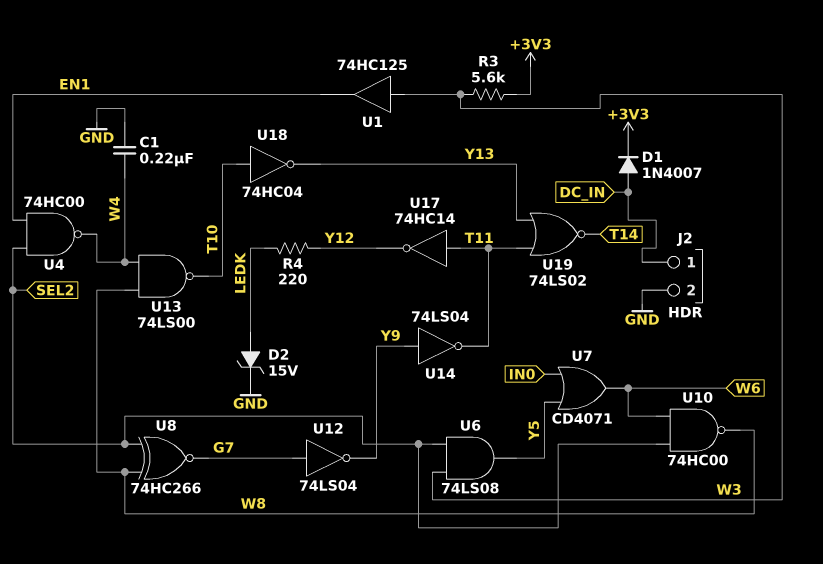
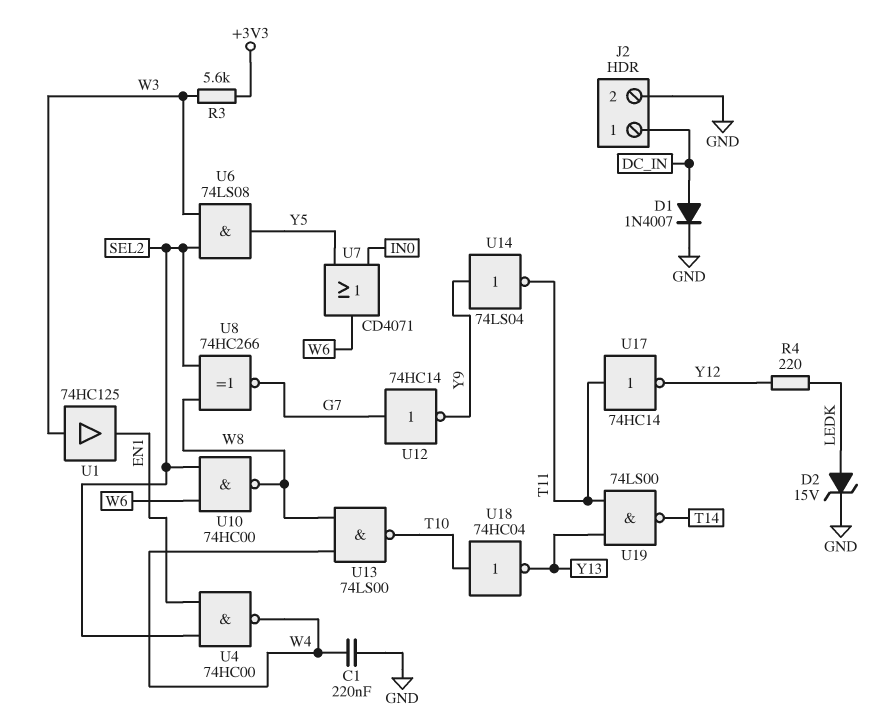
D1: diode 1N4007 (A DC_IN, K +3V3) -> diode 1N4007 (A DC_IN, K GND)
U12: NOT 74LS04 (in G7, out Y9) -> NOT 74HC14 (in G7, out Y9)
U19: NOR 74LS02 (in T11, in Y13, out T14) -> NAND 74LS00 (in T11, in Y13, out T14)

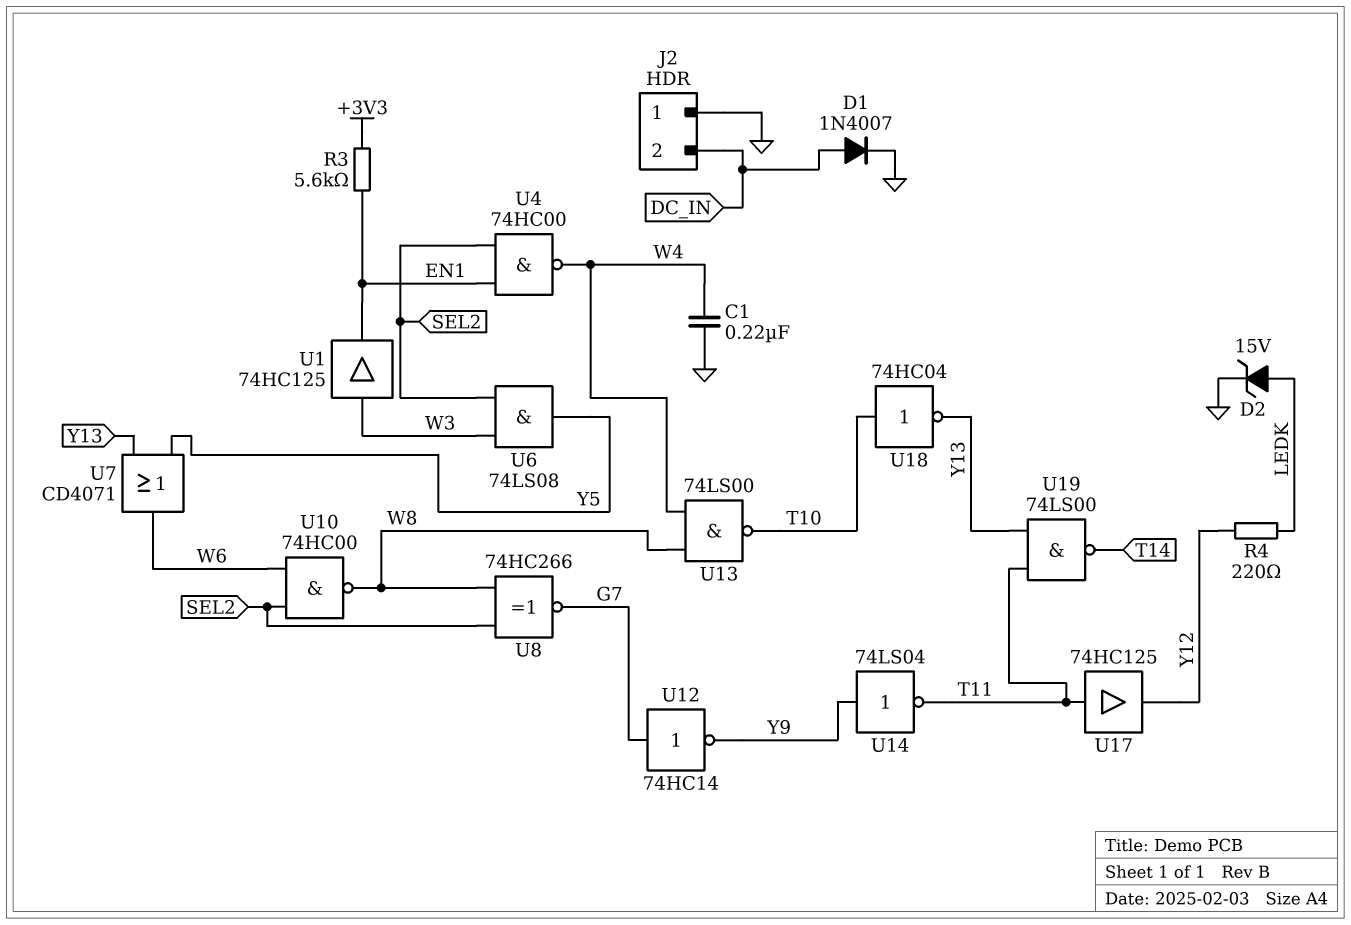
J2 pin 1: DC_IN -> GND
J2 pin 2: GND -> DC_IN
R3: 5.6k (+3V3, W3) -> 5.6k (+3V3, EN1)
U7: OR CD4071 (in IN0, in Y5, out W6) -> OR CD4071 (in Y5, in Y13, out W6)
U17: NOT 74HC14 (in T11, out Y12) -> buffer 74HC125 (in T11, out Y12)

